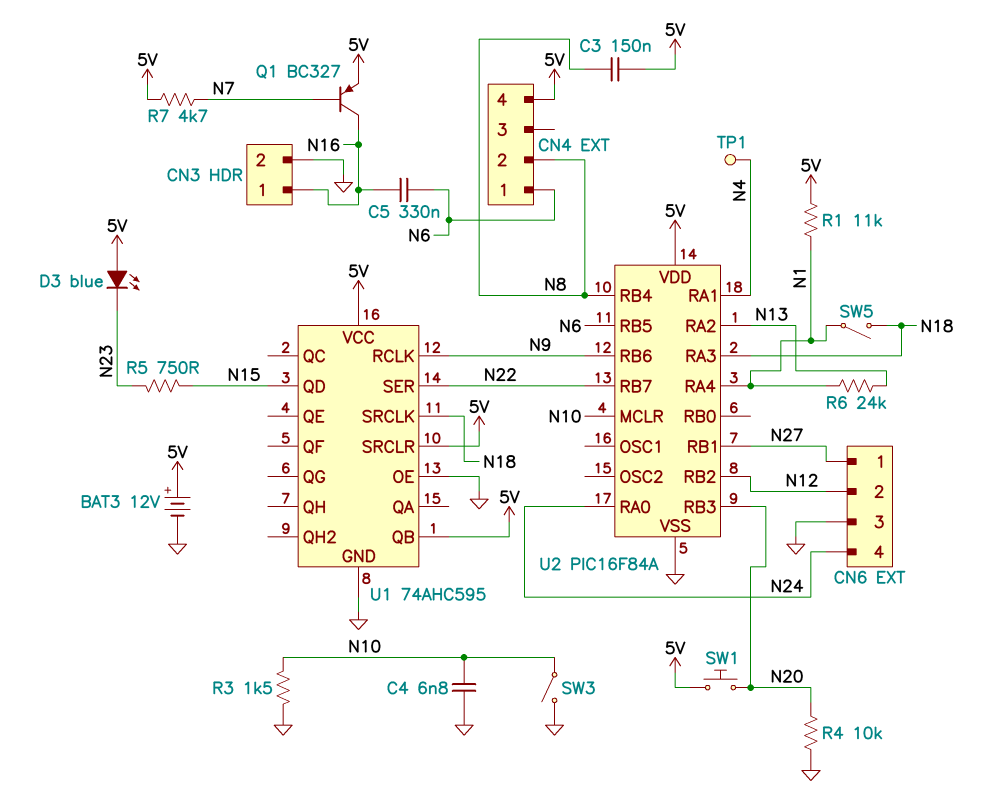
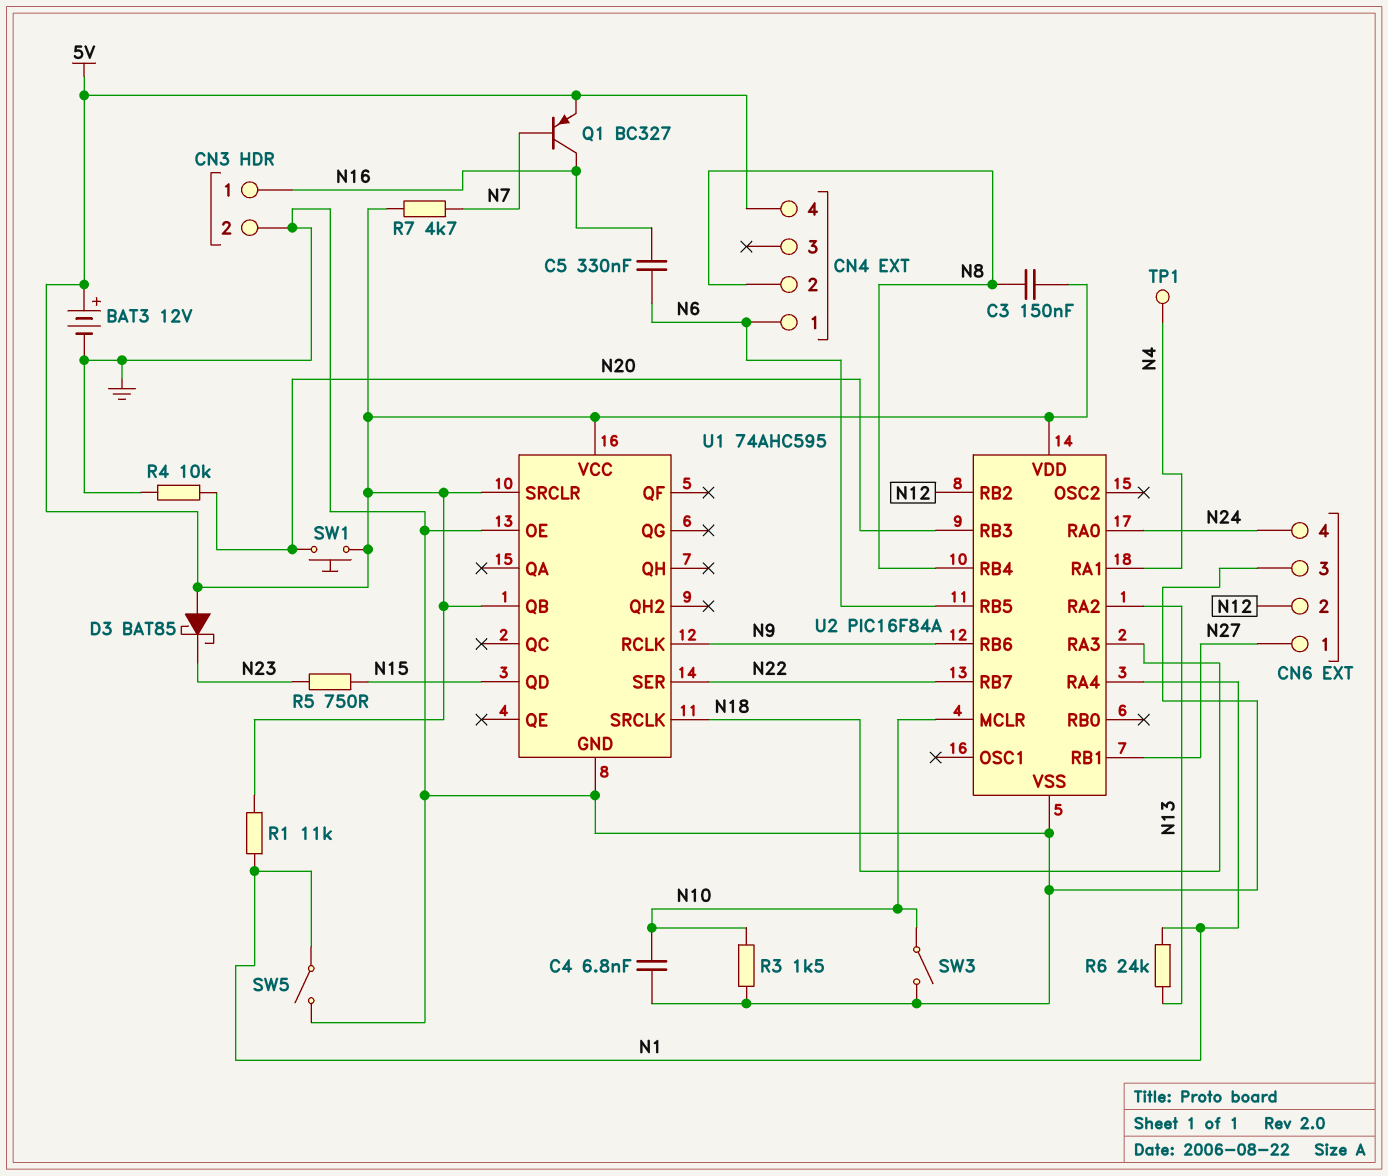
D3: LED blue (A 5V, K N23) -> schottky BAT85 (A 5V, K N23)
SW5: switch (N1, N18) -> switch (GND, N1)

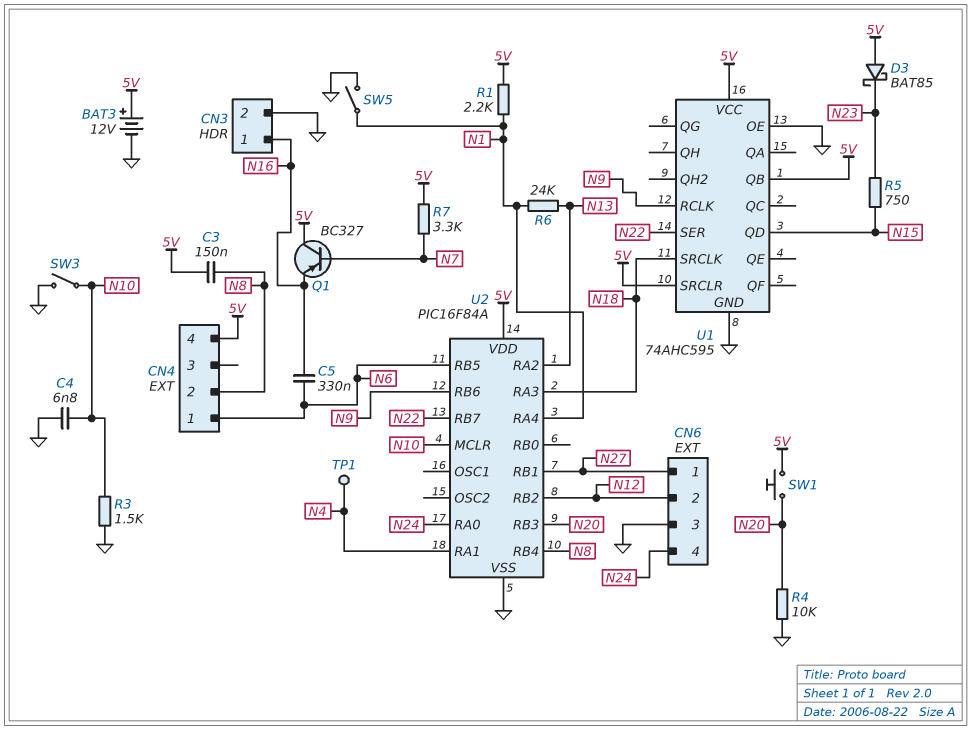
Q1: PNP BC327 (B N7, C N16, E 5V) -> PNP BC327 (B N7, C 5V, E N16)
R1: 11k (5V, N1) -> 2.2k (5V, N1)
R7: 4.7k (5V, N7) -> 3.3k (5V, N7)

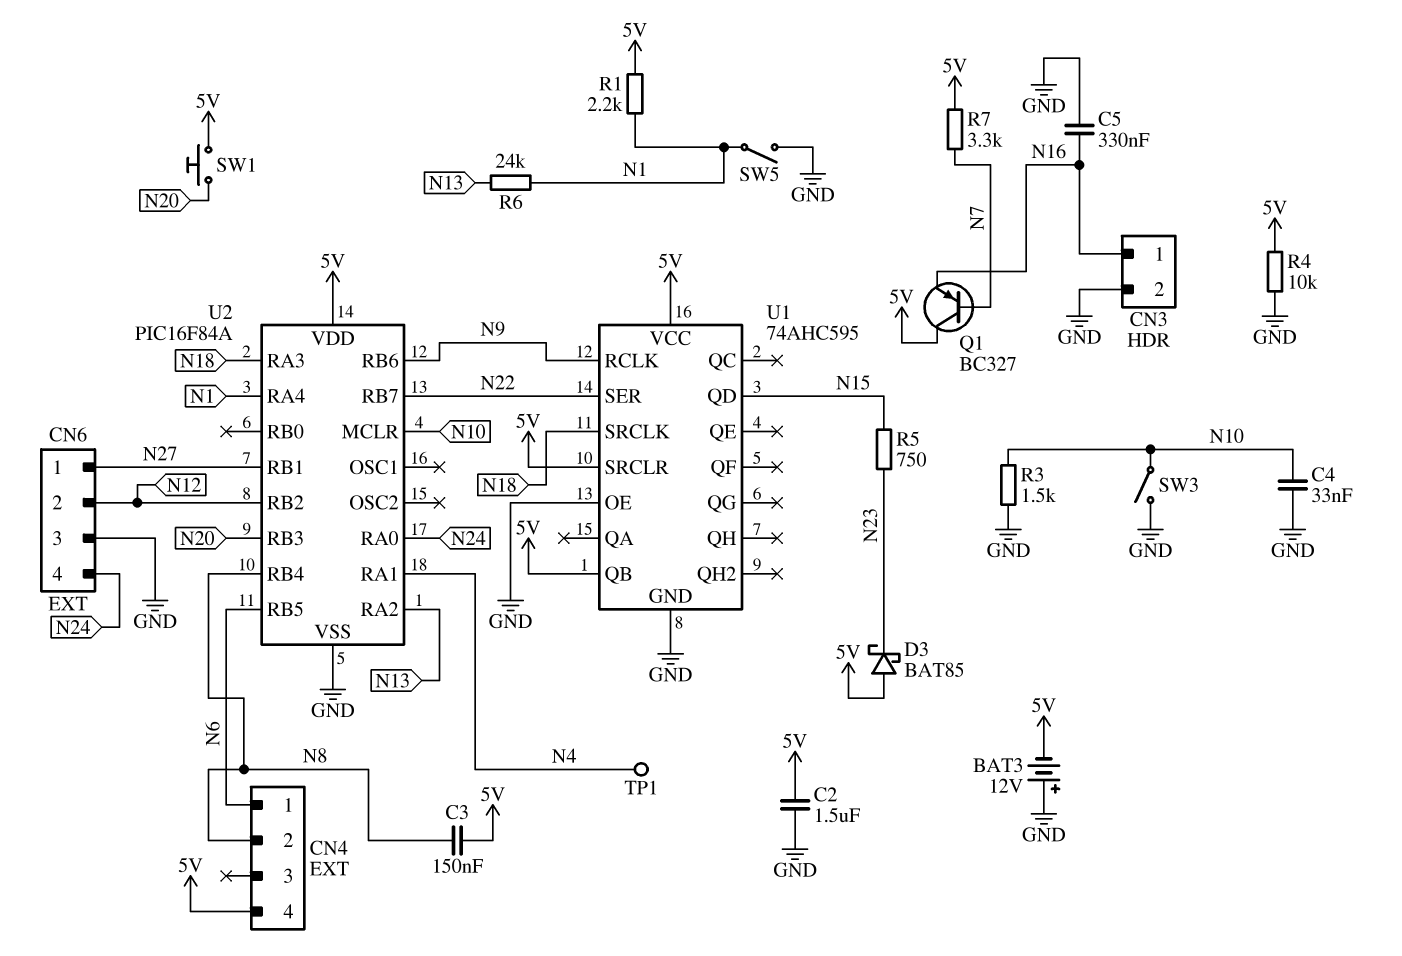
BAT3: 12V (plus 5V, minus GND) -> 12V (plus GND, minus 5V)
C2: none -> 1.5uF (5V, GND)
C4: 6.8nF (GND, N10) -> 33nF (GND, N10)
C5: 330nF (N6, N16) -> 330nF (GND, N16)
R4: 10k (GND, N20) -> 10k (5V, GND)

